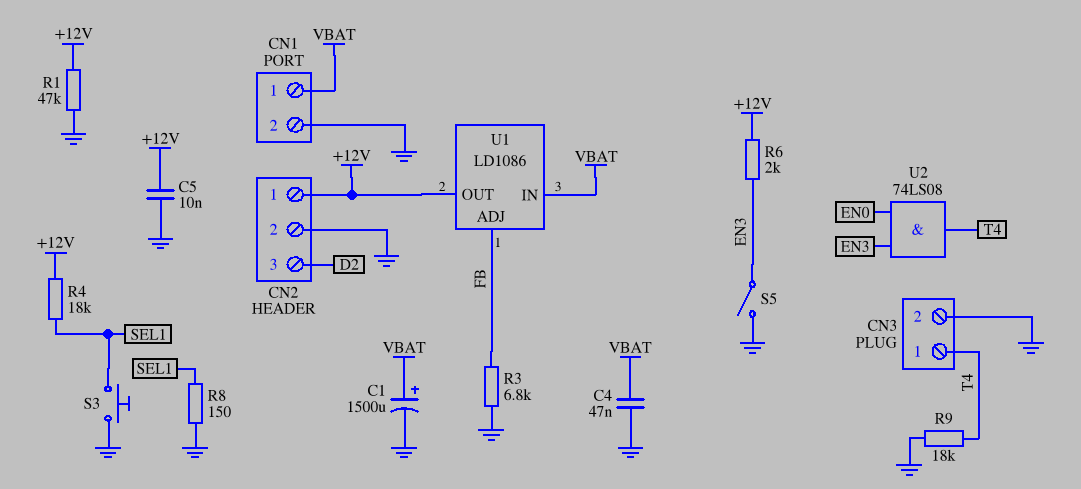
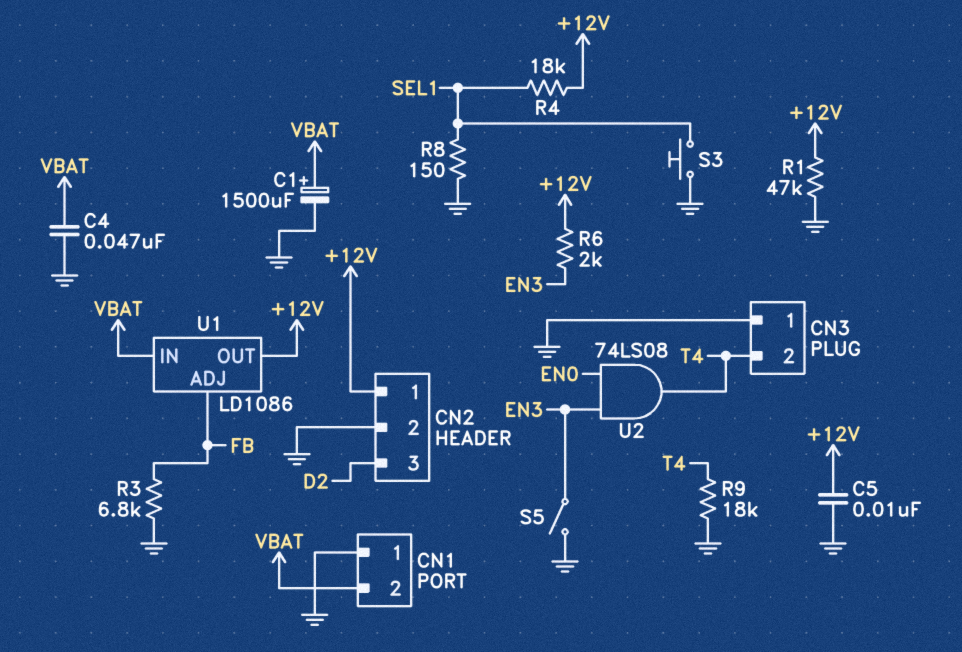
CN1 pin 1: VBAT -> GND
CN1 pin 2: GND -> VBAT
CN3 pin 1: T4 -> GND
CN3 pin 2: GND -> T4

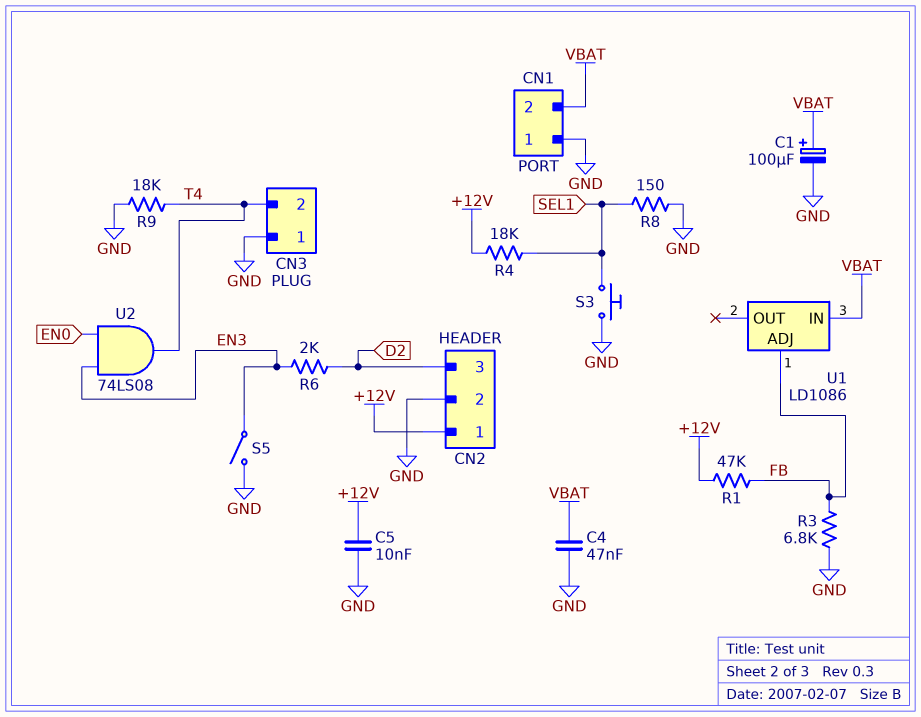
C1: 1500uF (plus VBAT, minus GND) -> 100uF (plus VBAT, minus GND)
R1: 47k (+12V, GND) -> 47k (+12V, FB)
R6: 2k (+12V, EN3) -> 2k (D2, EN3)
U1 pin OUT: +12V -> none

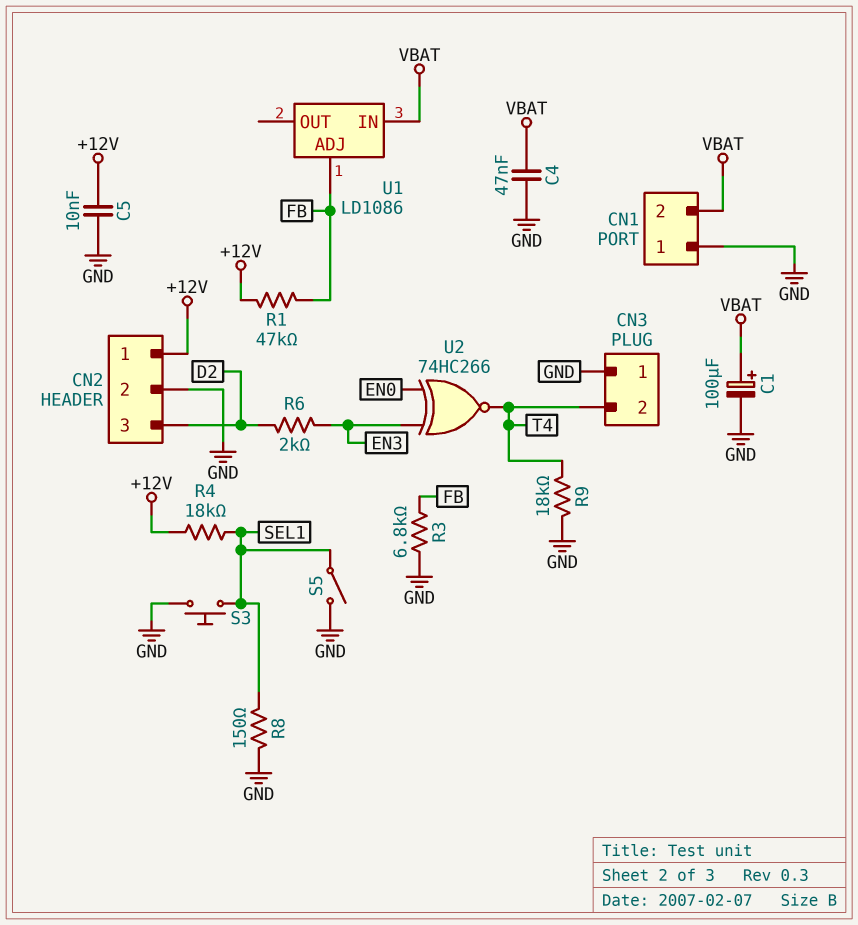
S5: switch (EN3, GND) -> switch (GND, SEL1)
U2: AND 74LS08 (in EN0, in EN3, out T4) -> XNOR 74HC266 (in EN0, in EN3, out T4)

